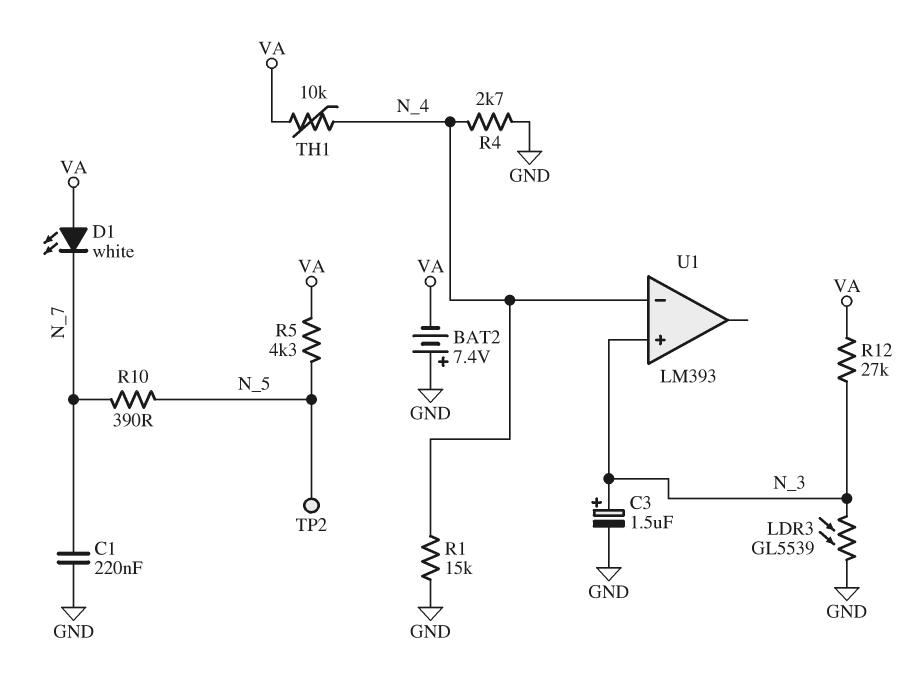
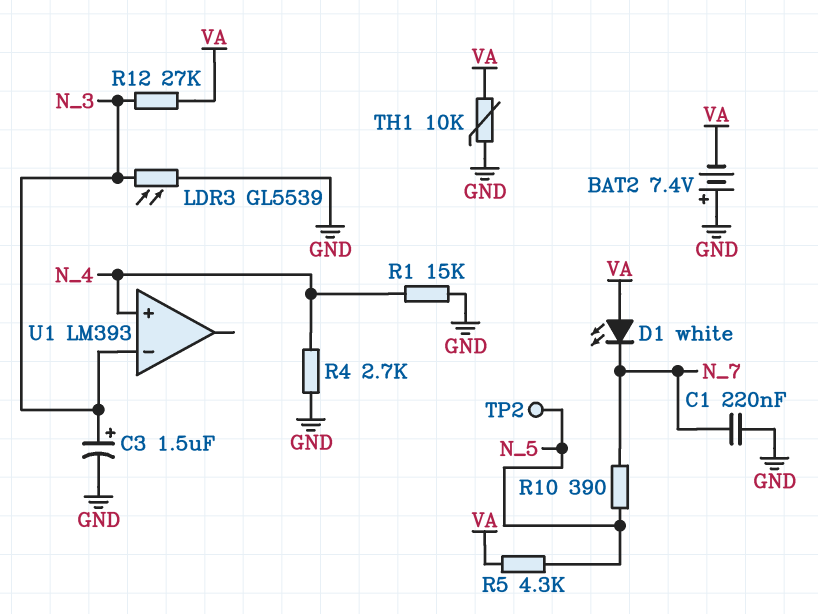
TH1: 10k (N_4, VA) -> 10k (GND, VA)
U1 pin in+: N_3 -> N_4
U1 pin in-: N_4 -> N_3

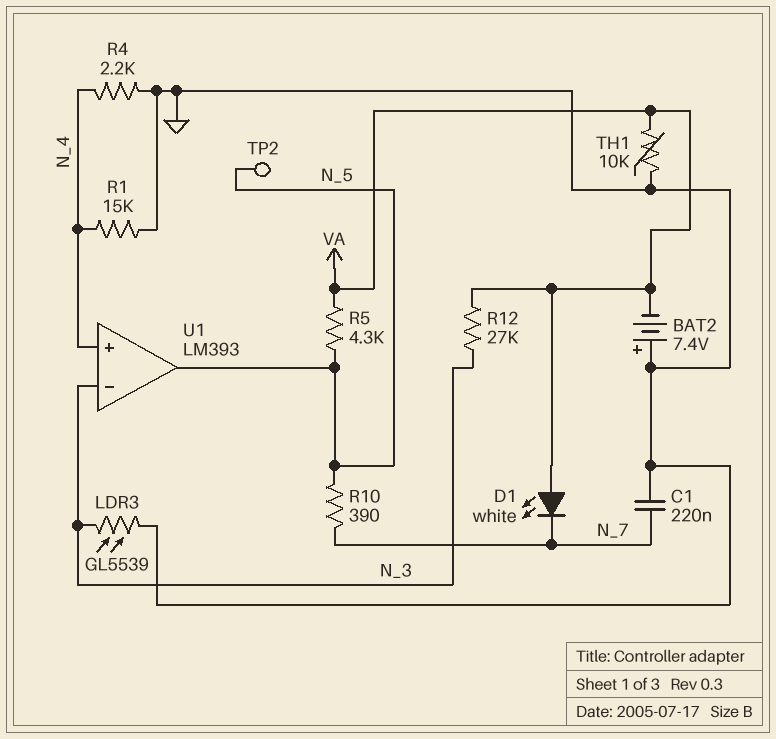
C3: 1.5uF (plus N_3, minus GND) -> none
R4: 2.7k (GND, N_4) -> 2.2k (GND, N_4)
U1 pin out: none -> N_5

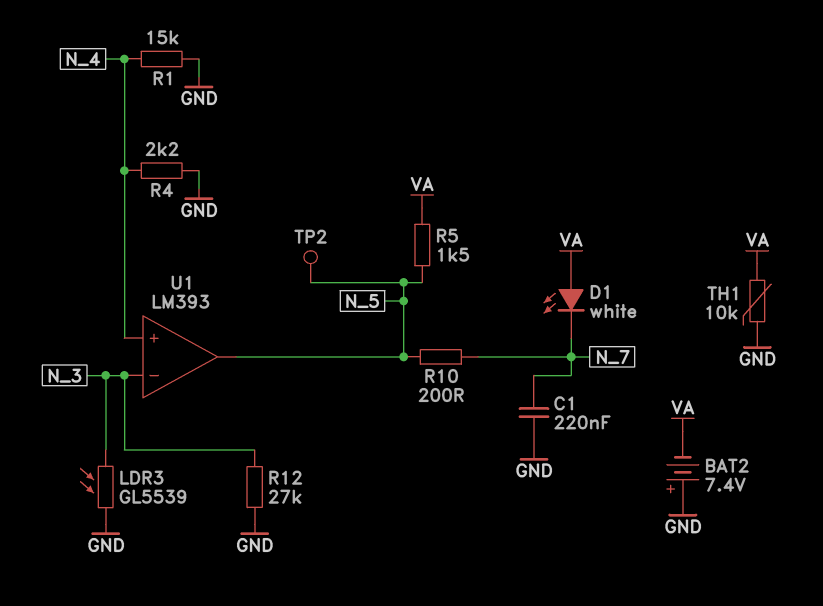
R5: 4.3k (N_5, VA) -> 1.5k (N_5, VA)
R10: 390 (N_5, N_7) -> 200 (N_5, N_7)
R12: 27k (N_3, VA) -> 27k (GND, N_3)

